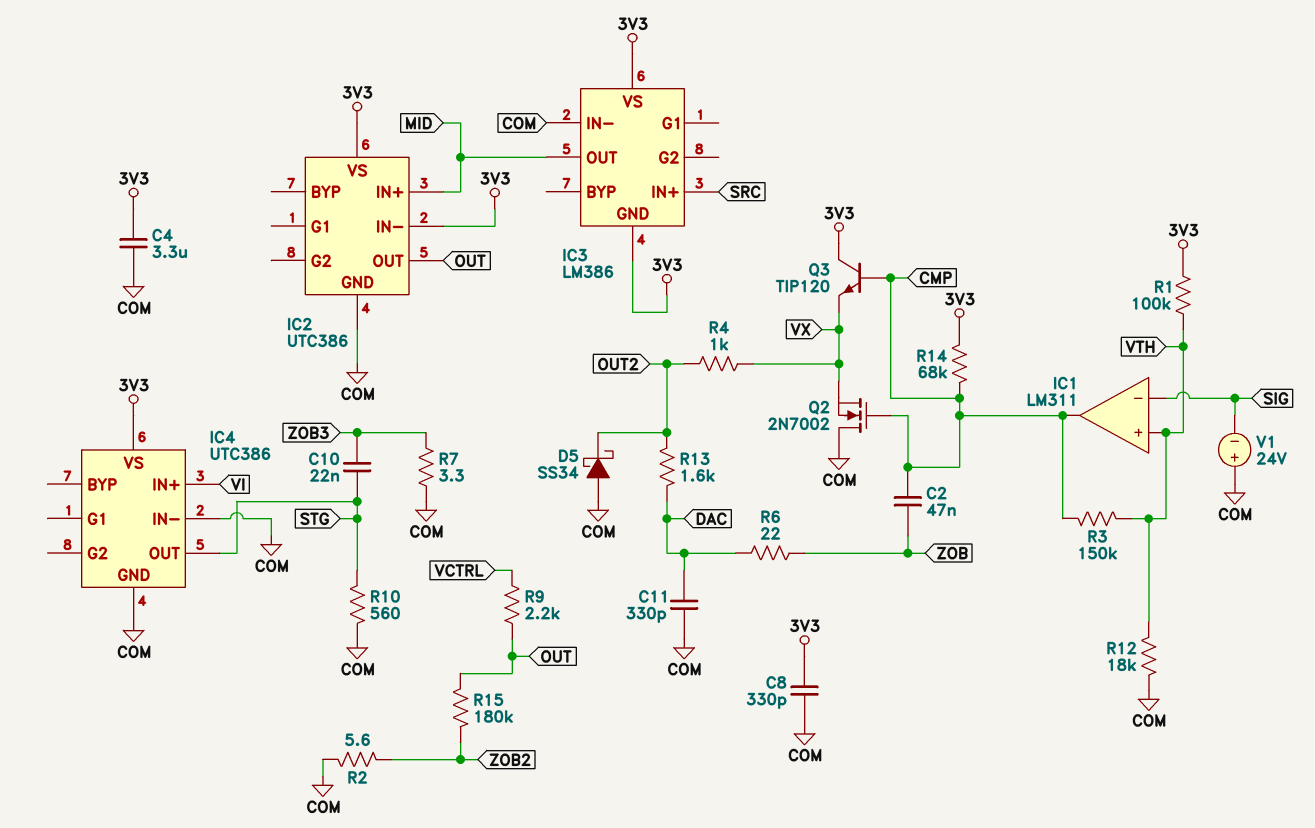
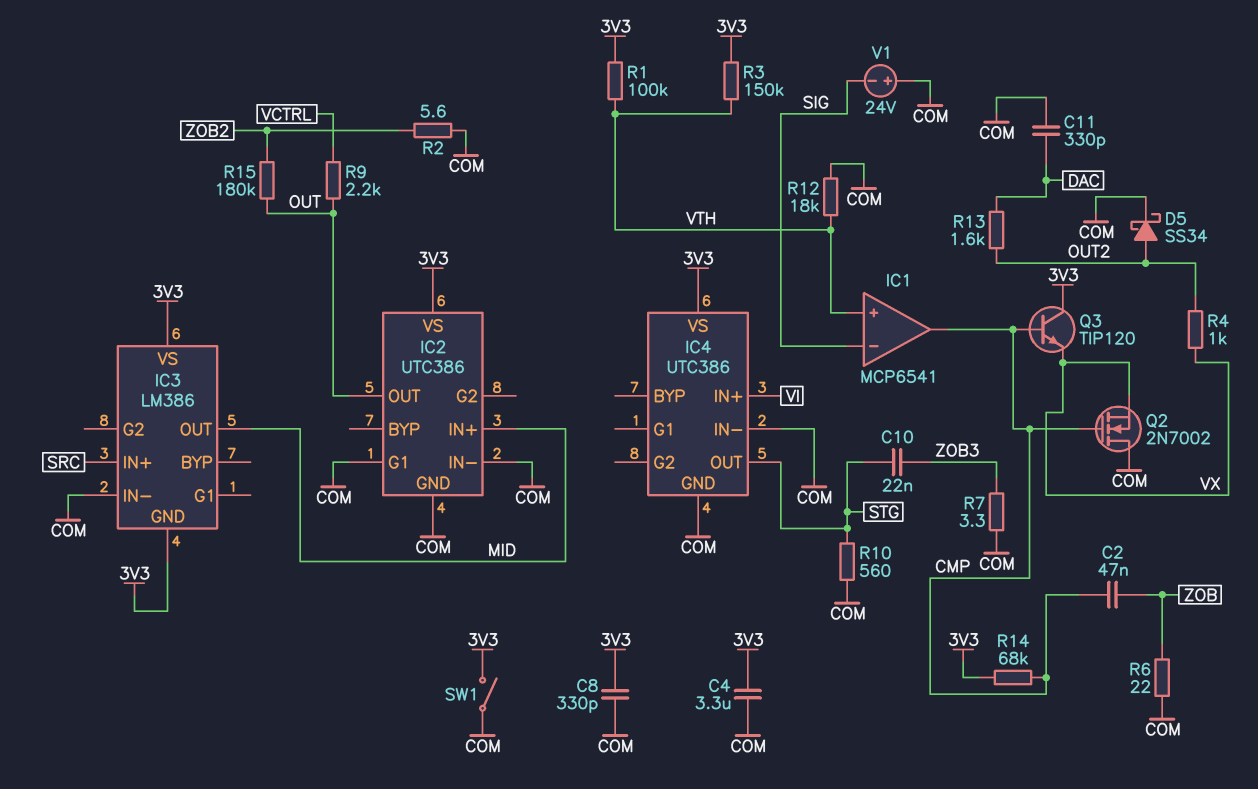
D5: schottky SS34 (A COM, K OUT2) -> schottky SS34 (A OUT2, K COM)
IC1: LM311 -> MCP6541
IC2 pin G1: none -> COM
IC2 pin IN-: 3V3 -> COM
R3: 150k (CMP, VTH) -> 150k (3V3, VTH)
R6: 22 (DAC, ZOB) -> 22 (COM, ZOB)
SW1: none -> switch (3V3, COM)

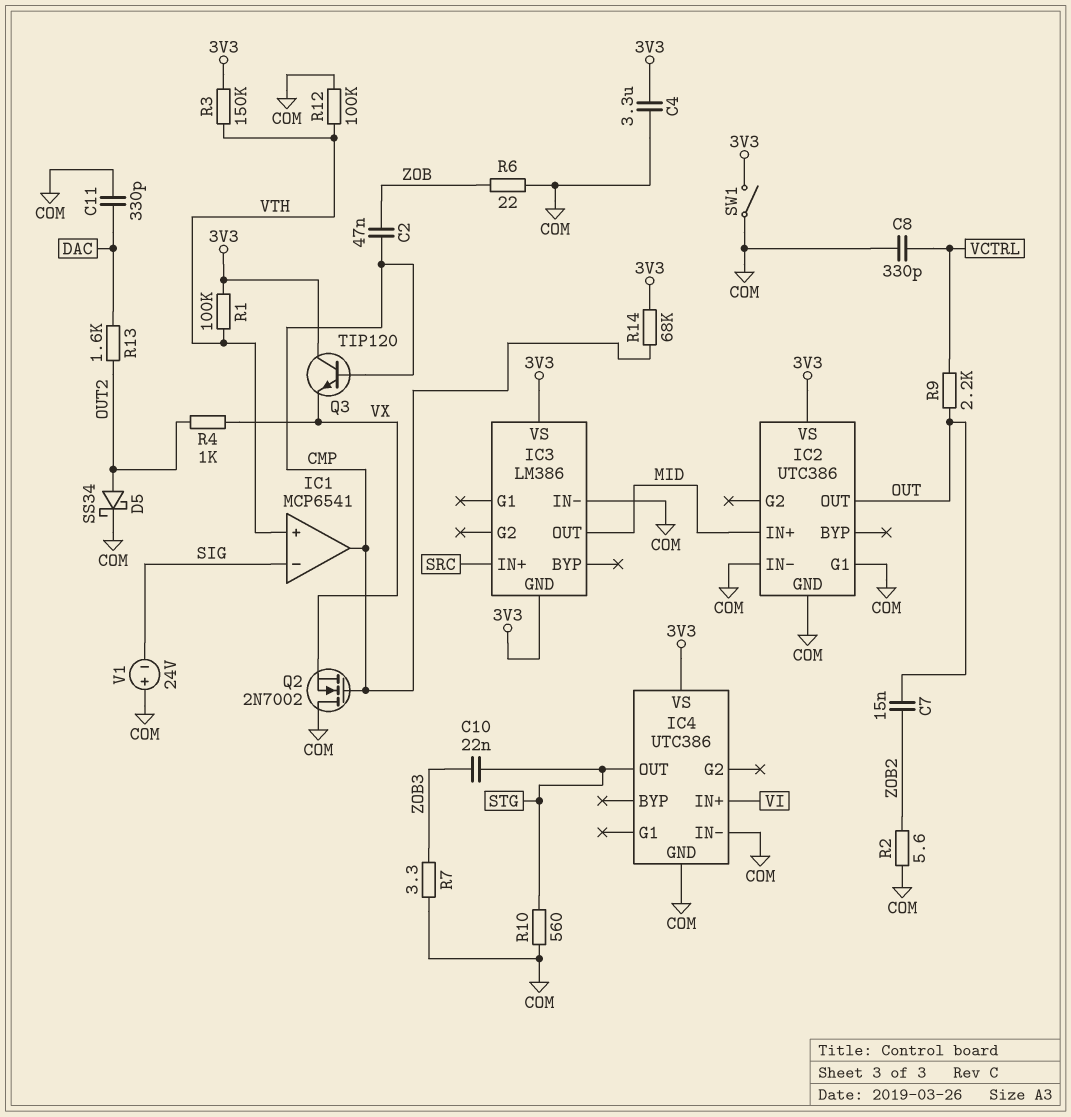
C7: none -> 15nF (OUT, ZOB2)
C8: 330pF (3V3, COM) -> 330pF (COM, VCTRL)
R12: 18k (COM, VTH) -> 100k (COM, VTH)
R15: 180k (OUT, ZOB2) -> none

